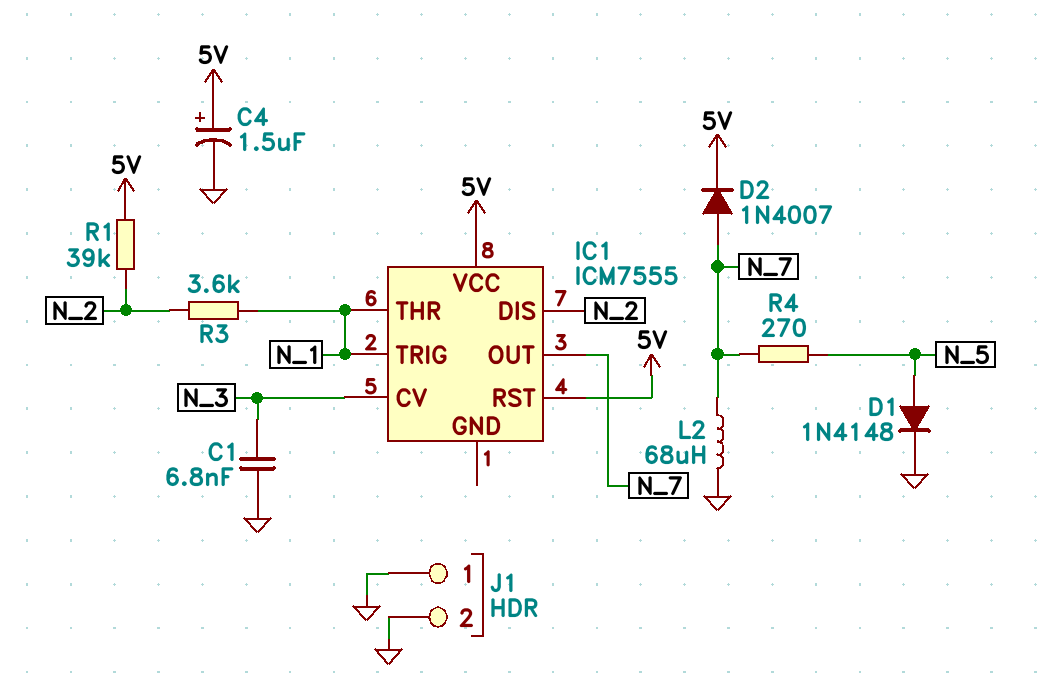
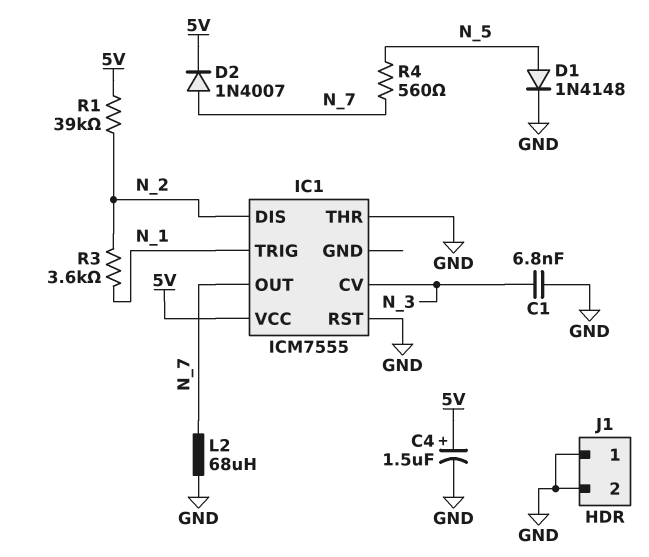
IC1 pin RST: 5V -> GND
IC1 pin THR: N_1 -> GND
R4: 270 (N_5, N_7) -> 560 (N_5, N_7)

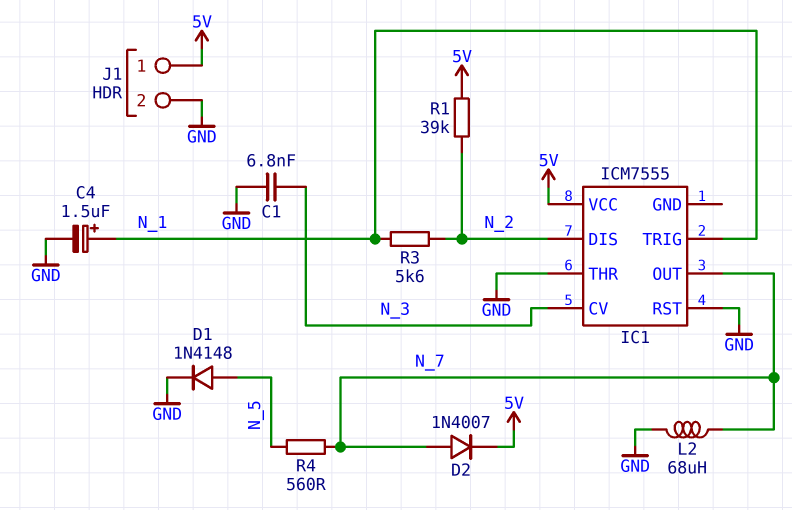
C4: 1.5uF (plus 5V, minus GND) -> 1.5uF (plus N_1, minus GND)
J1 pin 1: GND -> 5V
R3: 3.6k (N_1, N_2) -> 5.6k (N_1, N_2)

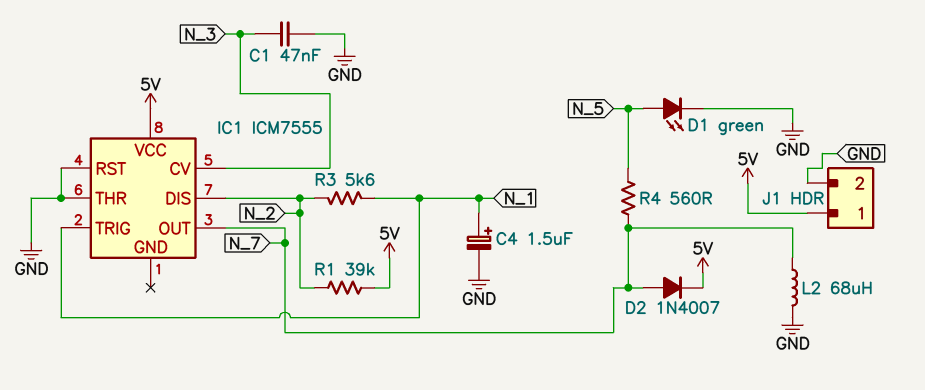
C1: 6.8nF (GND, N_3) -> 47nF (GND, N_3)
D1: diode 1N4148 (A N_5, K GND) -> LED green (A N_5, K GND)

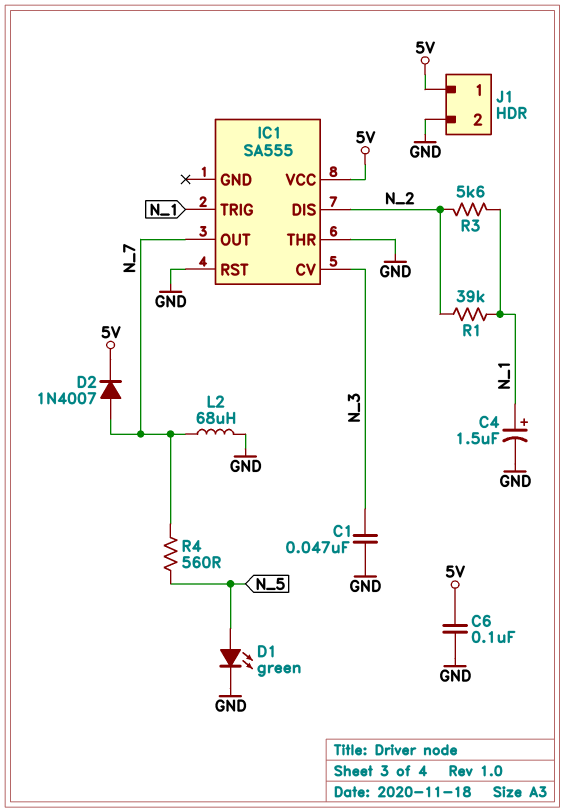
C6: none -> 100nF (5V, GND)
IC1: ICM7555 -> SA555
R1: 39k (5V, N_2) -> 39k (N_1, N_2)

